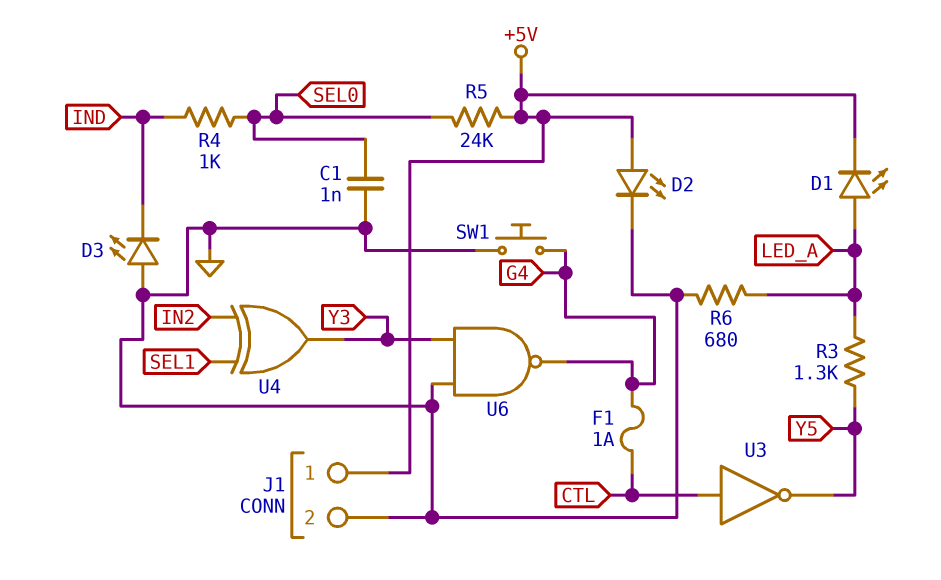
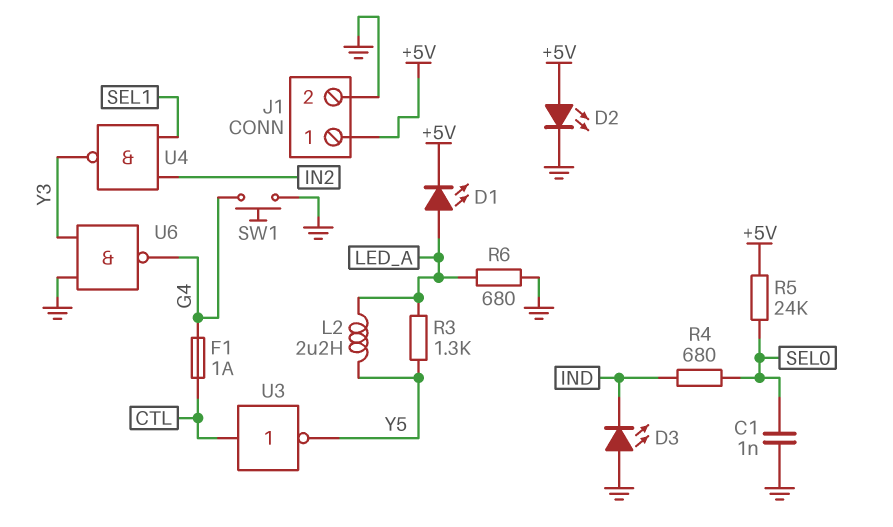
L2: none -> 2.2uH (LED_A, Y5)
R4: 1k (IND, SEL0) -> 680 (IND, SEL0)
U4: XOR (in IN2, in SEL1, out Y3) -> NAND (in IN2, in SEL1, out Y3)

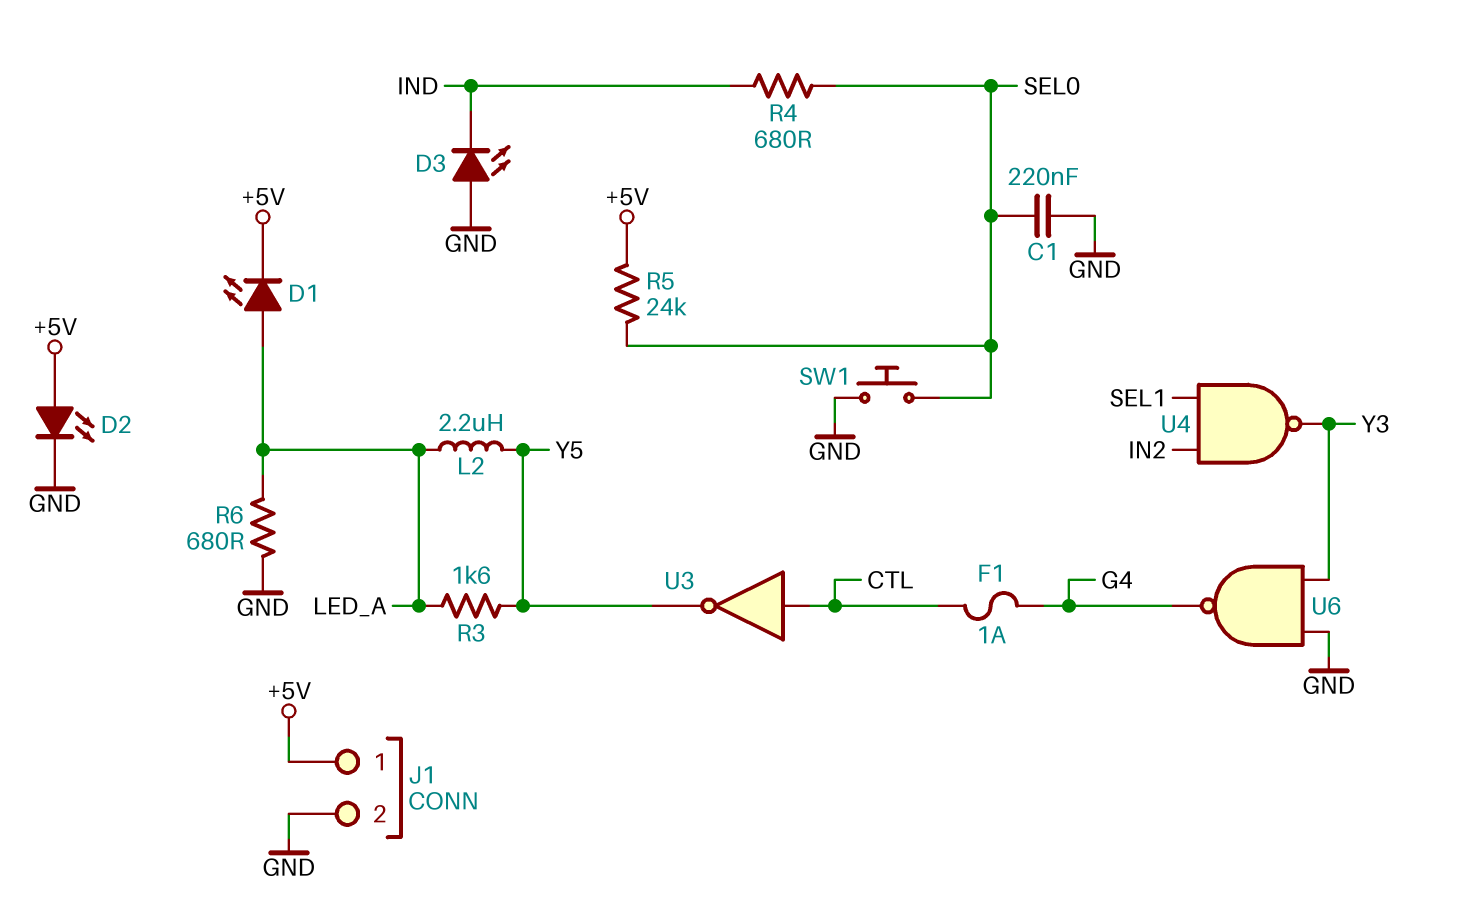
C1: 1nF (GND, SEL0) -> 220nF (GND, SEL0)
R3: 1.3k (LED_A, Y5) -> 1.6k (LED_A, Y5)
SW1: button (G4, GND) -> button (GND, SEL0)

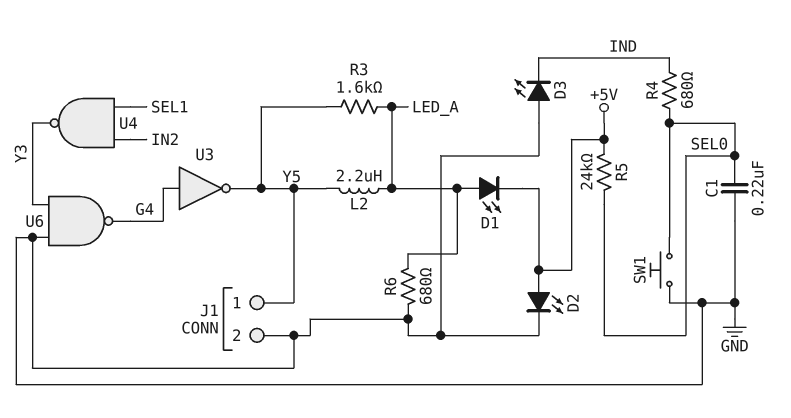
F1: 1A (CTL, G4) -> none
J1 pin 1: +5V -> Y5
U3: NOT (in CTL, out Y5) -> NOT (in G4, out Y5)

